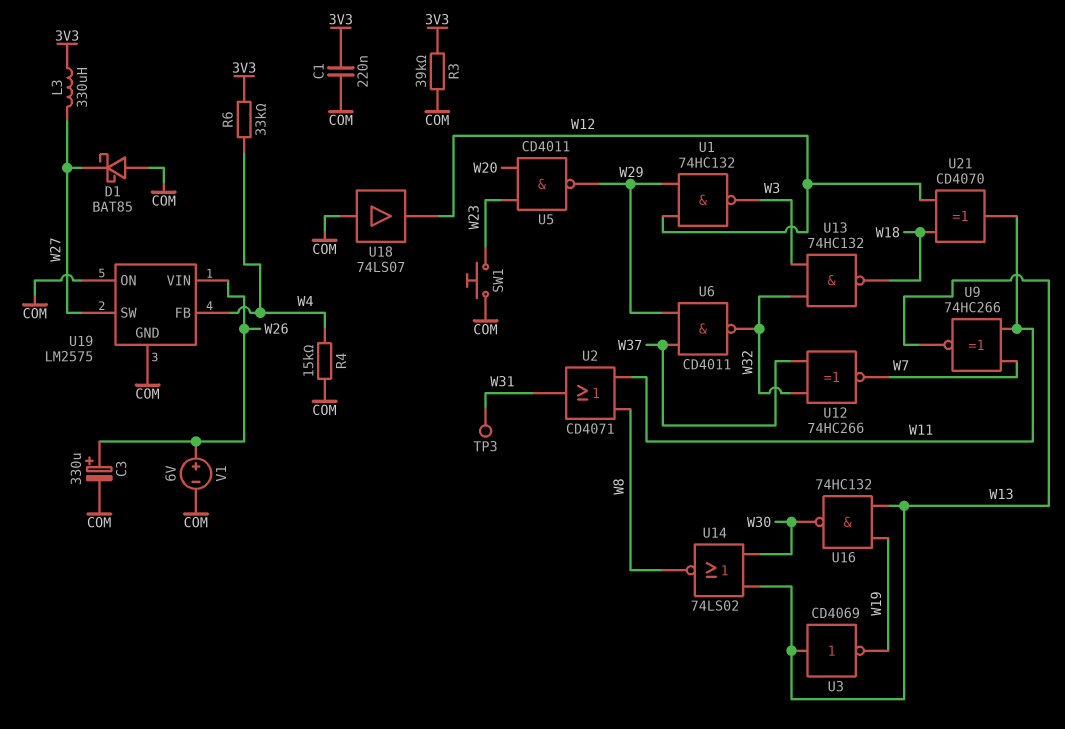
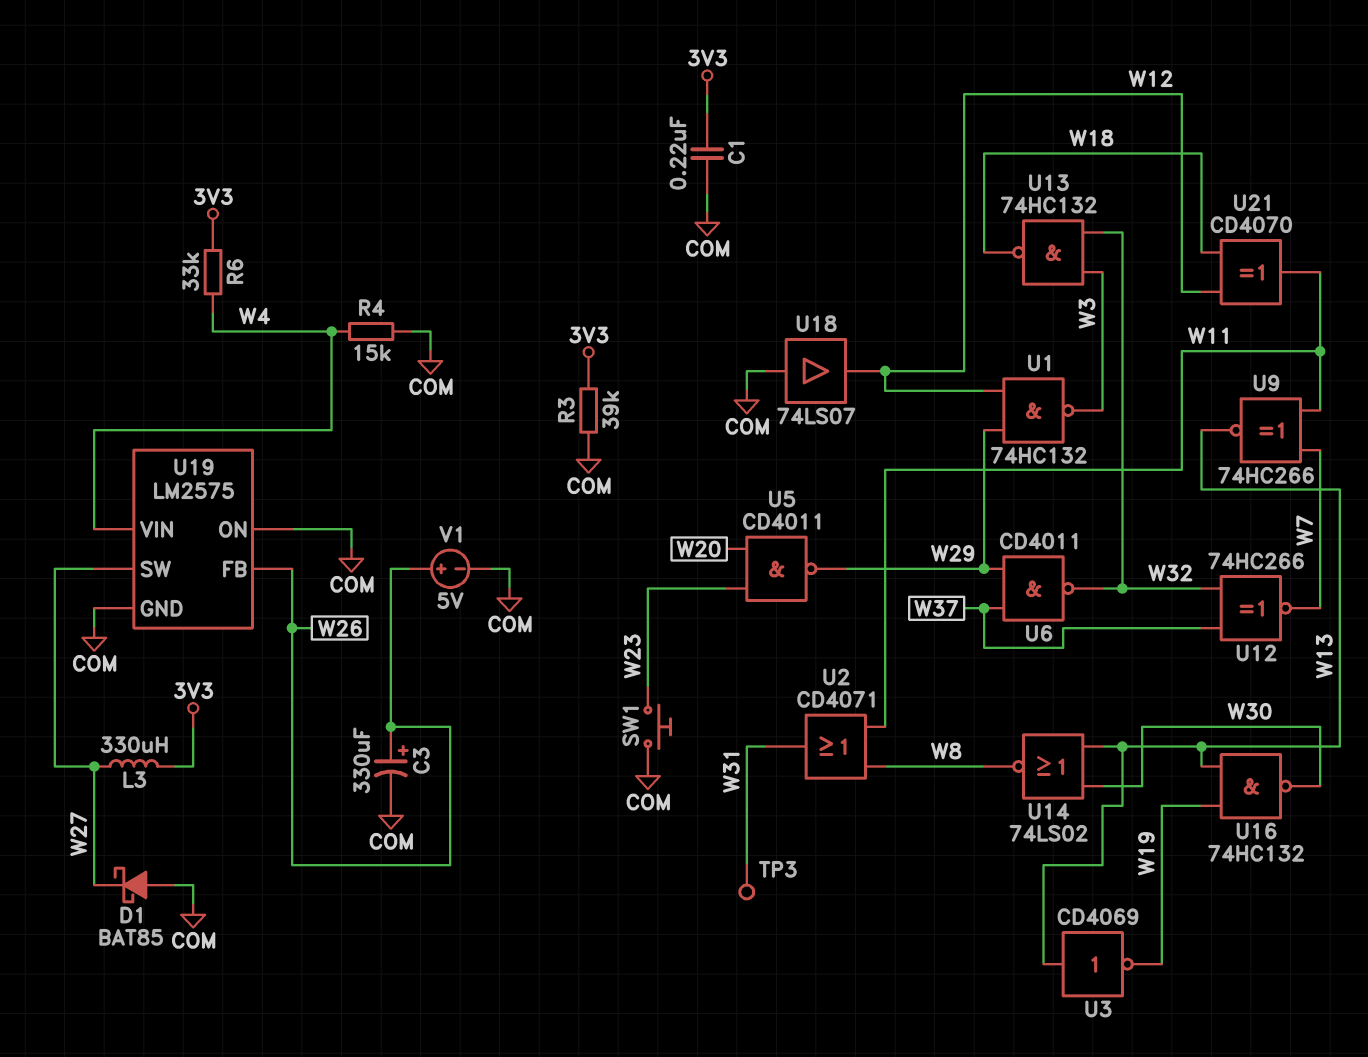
U19 pin FB: W4 -> W26
U19 pin VIN: W26 -> W4
V1: 6V (plus W26, minus COM) -> 5V (plus W26, minus COM)

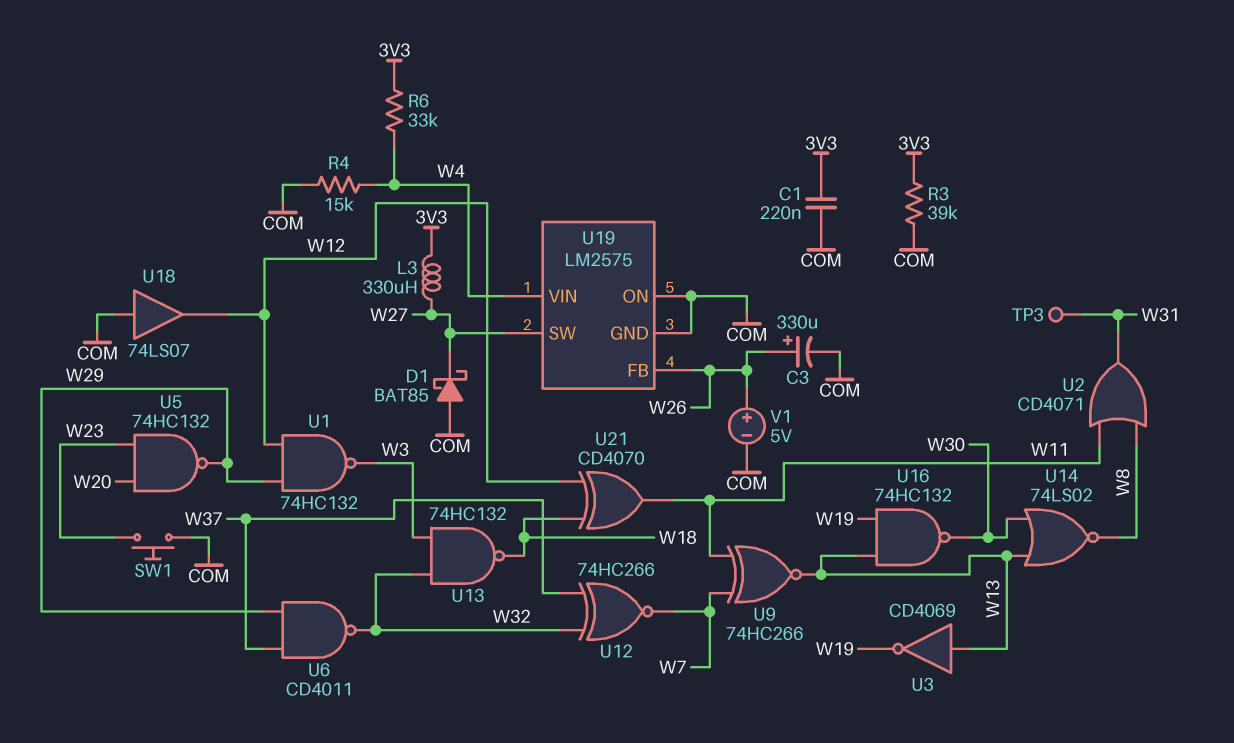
U5: NAND CD4011 (in W20, in W23, out W29) -> NAND 74HC132 (in W20, in W23, out W29)

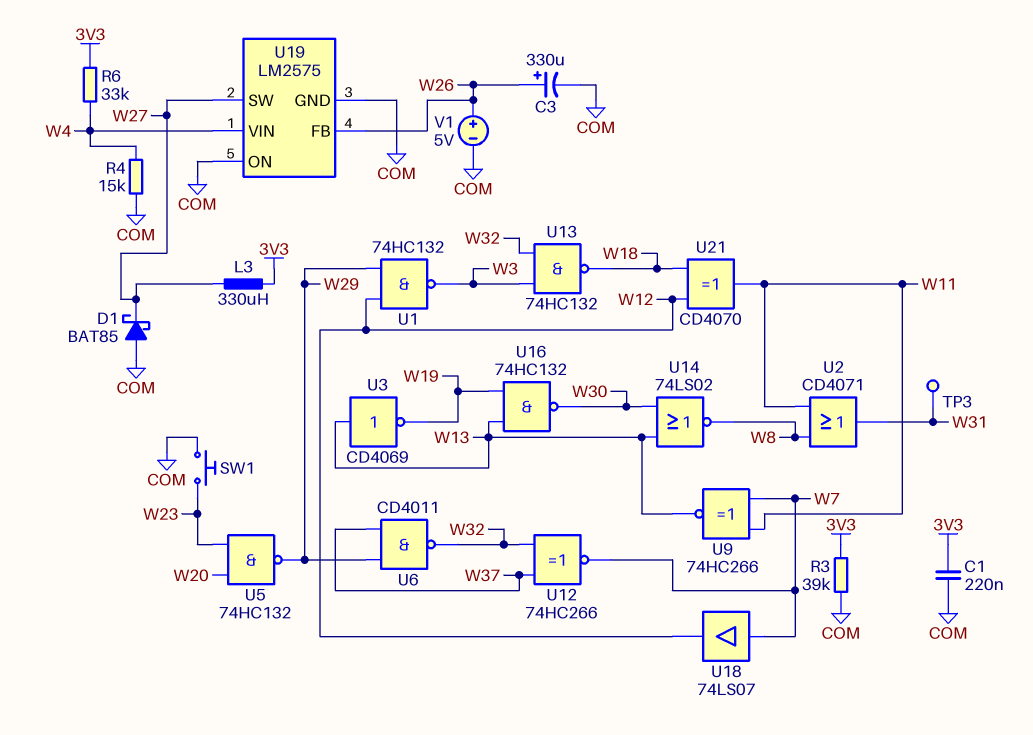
U18: buffer 74LS07 (in COM, out W12) -> buffer 74LS07 (in W7, out W12)

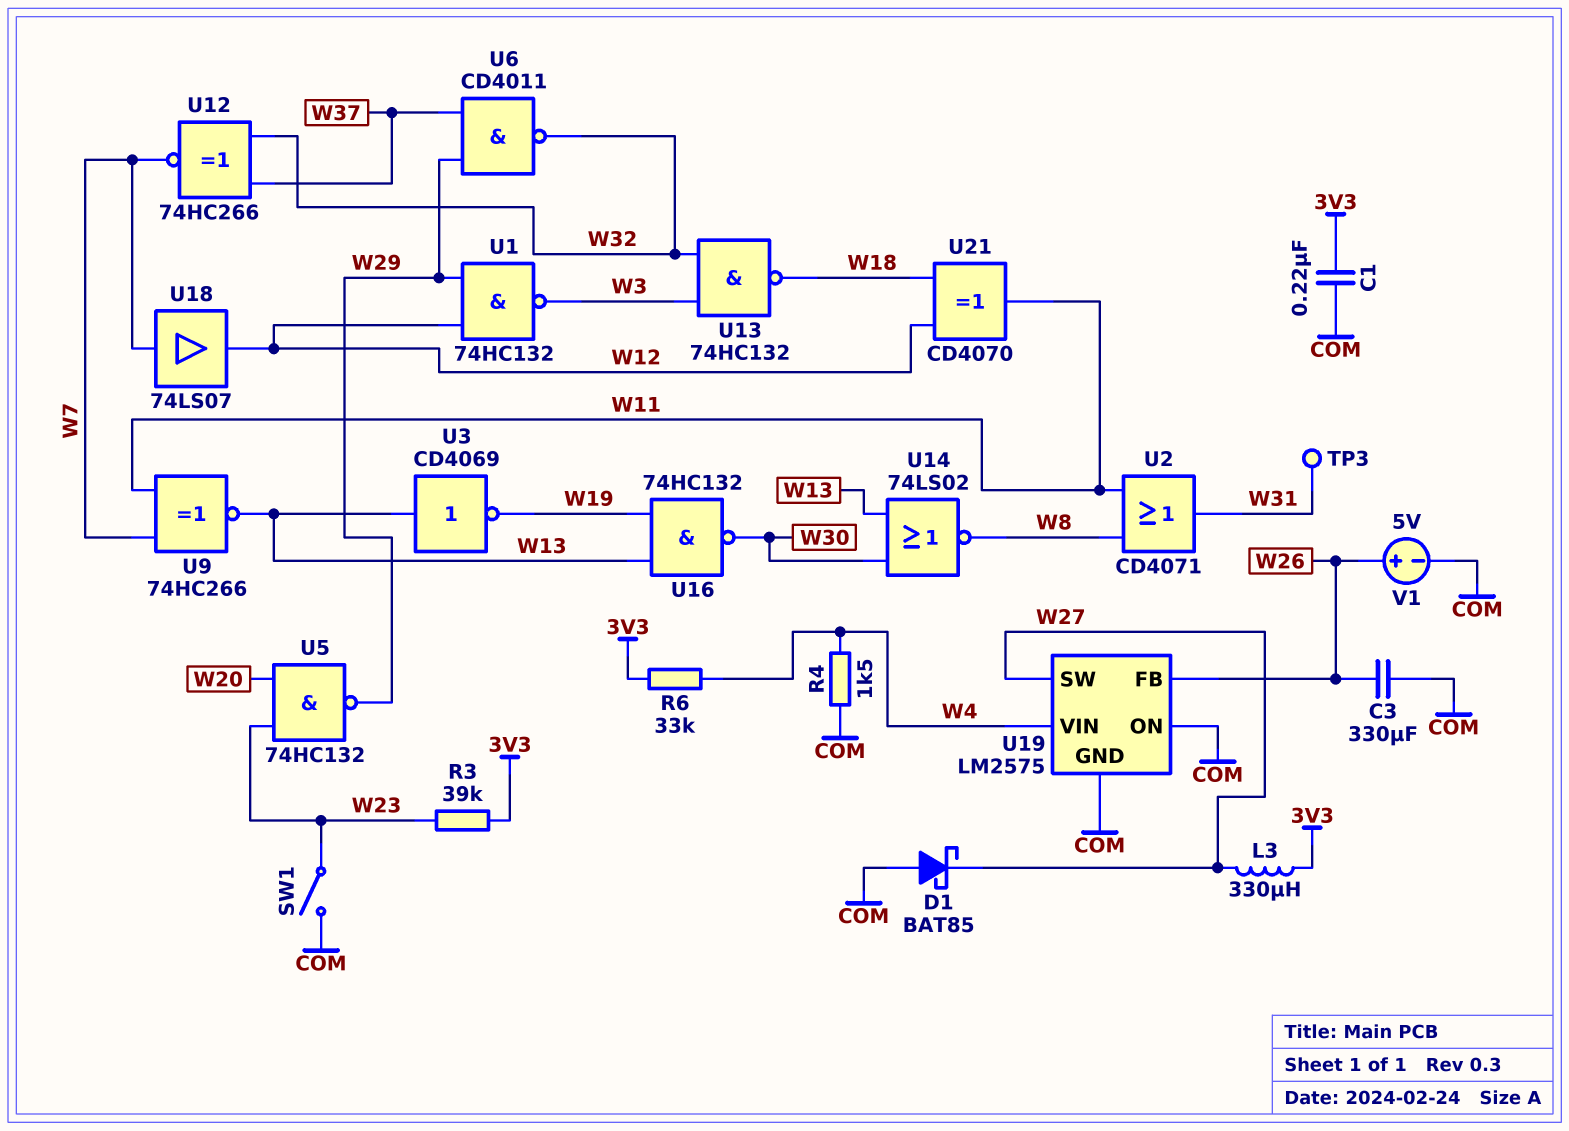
C3: 330uF (plus W26, minus COM) -> 330uF (COM, W26)
R3: 39k (3V3, COM) -> 39k (3V3, W23)
R4: 15k (COM, W4) -> 1.5k (COM, W4)
SW1: button (COM, W23) -> switch (COM, W23)

